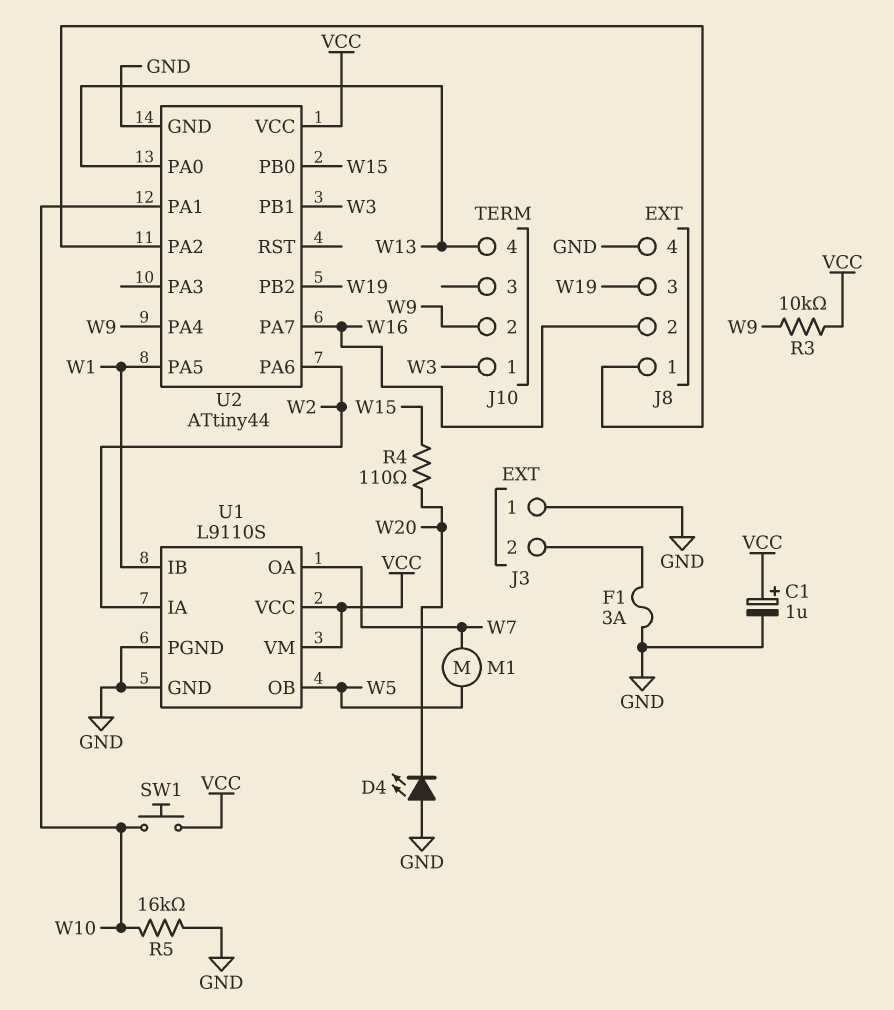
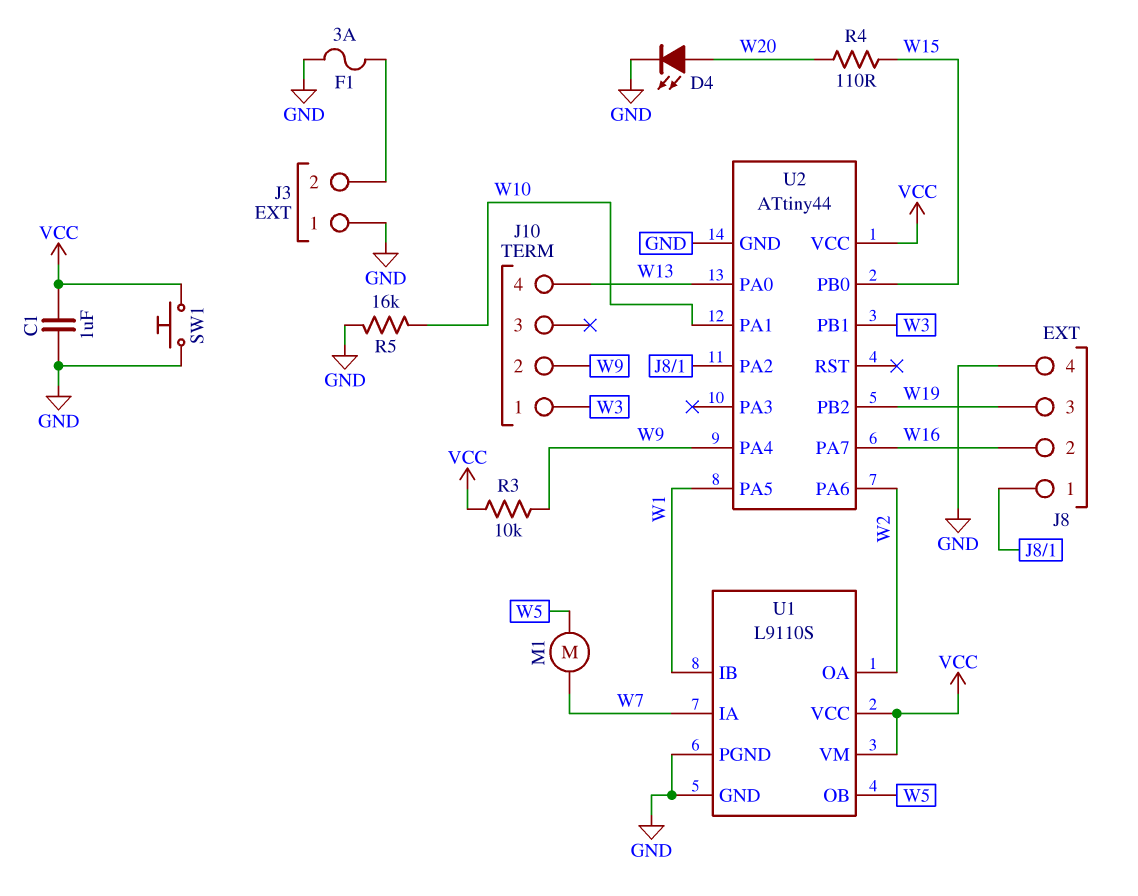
C1: 1uF (plus VCC, minus GND) -> 1uF (GND, VCC)
D4: LED (A GND, K W20) -> LED (A W20, K GND)
SW1: button (VCC, W10) -> button (GND, VCC)
U1 pin IA: W2 -> W7
U1 pin OA: W7 -> W2

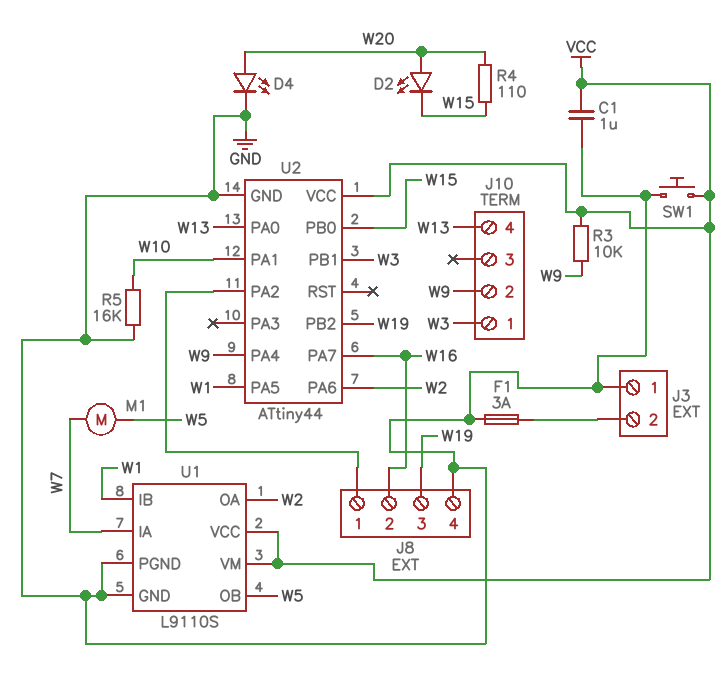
D2: none -> LED (A W20, K W15)

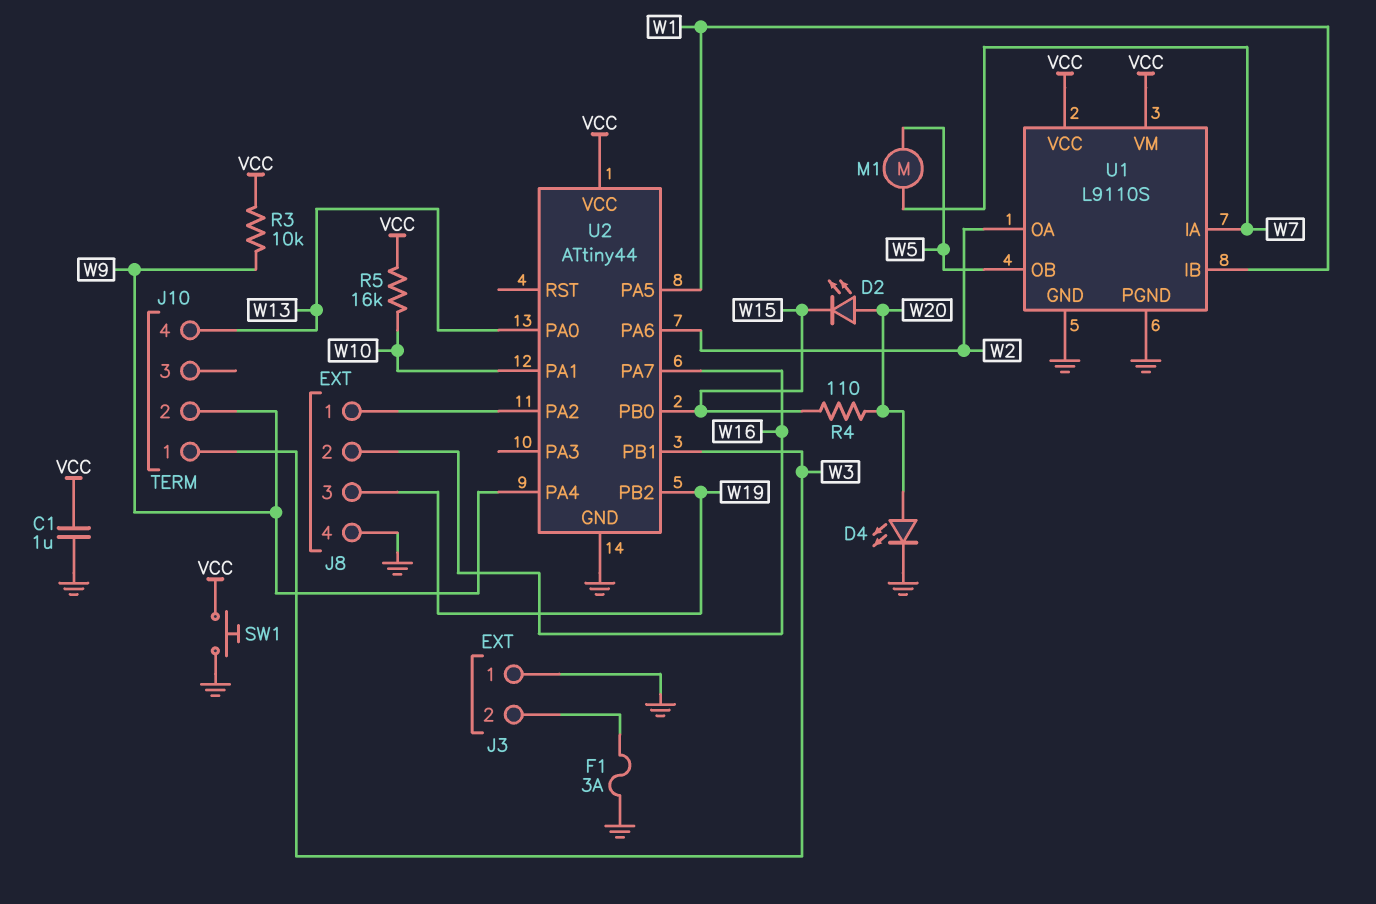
R5: 16k (GND, W10) -> 16k (VCC, W10)

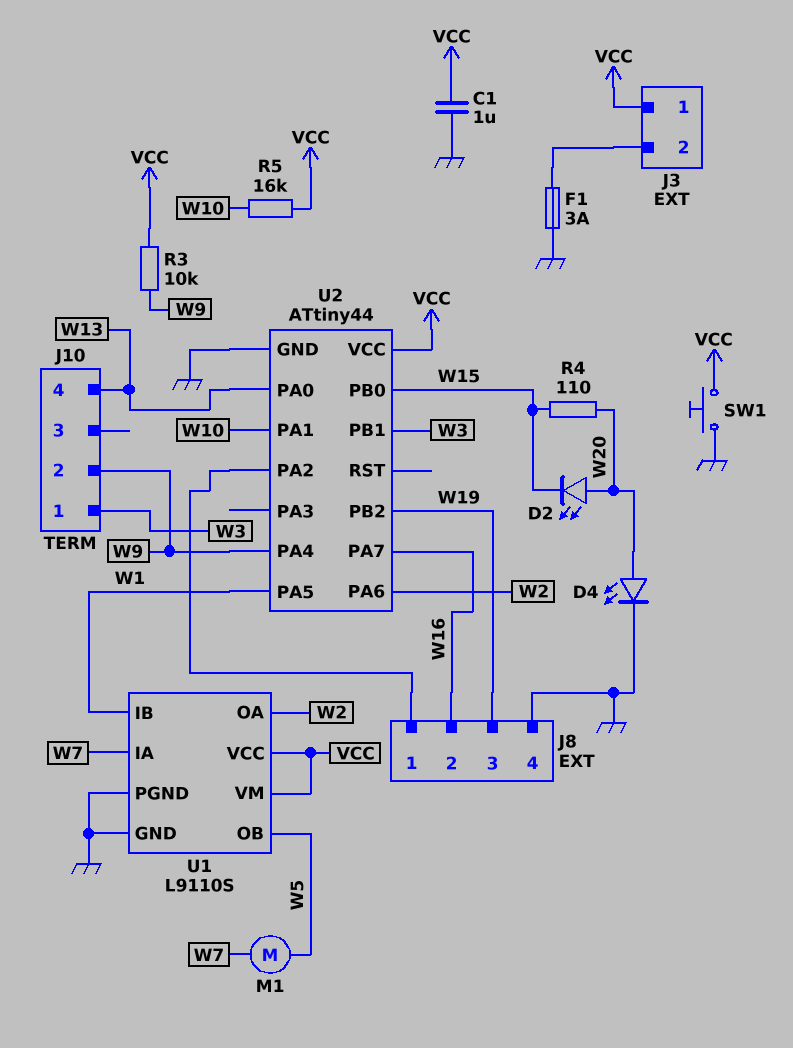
J3 pin 1: GND -> VCC

